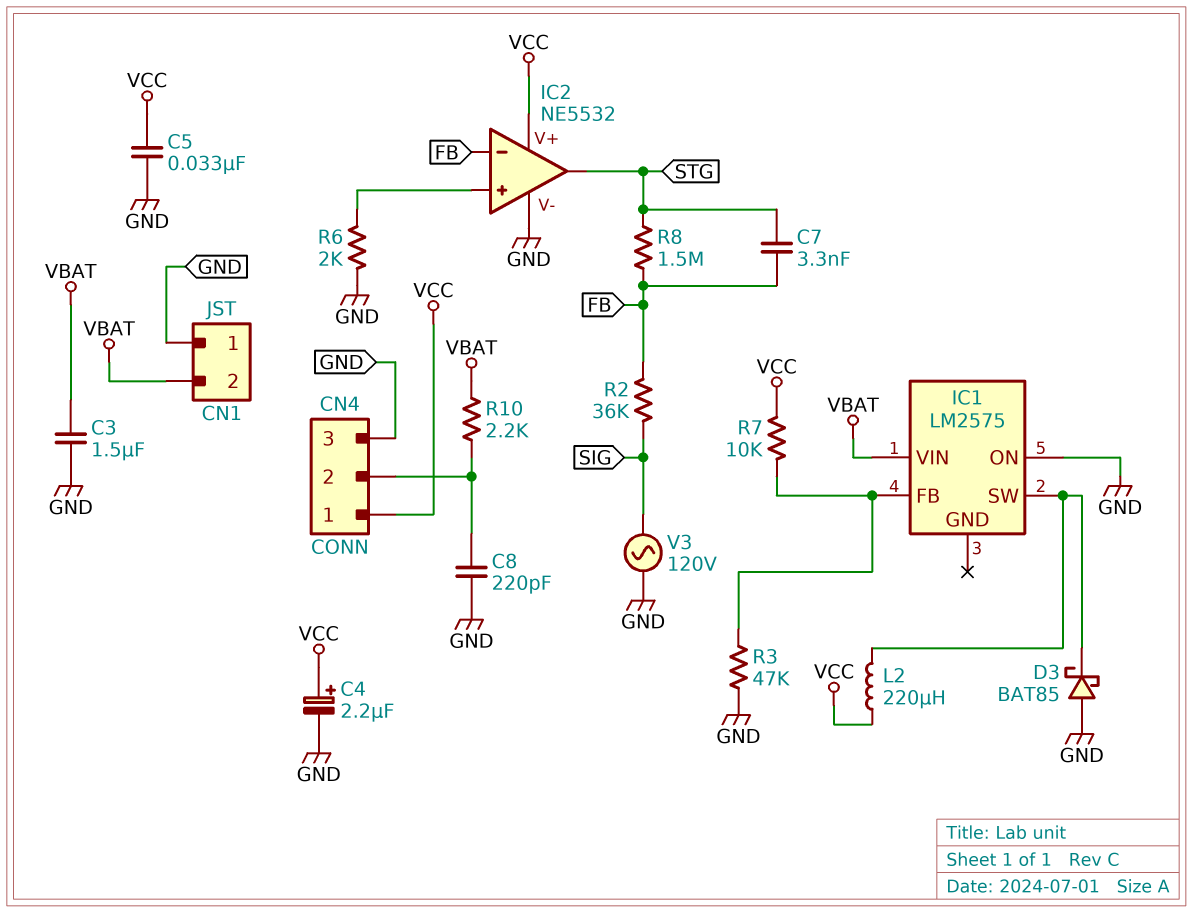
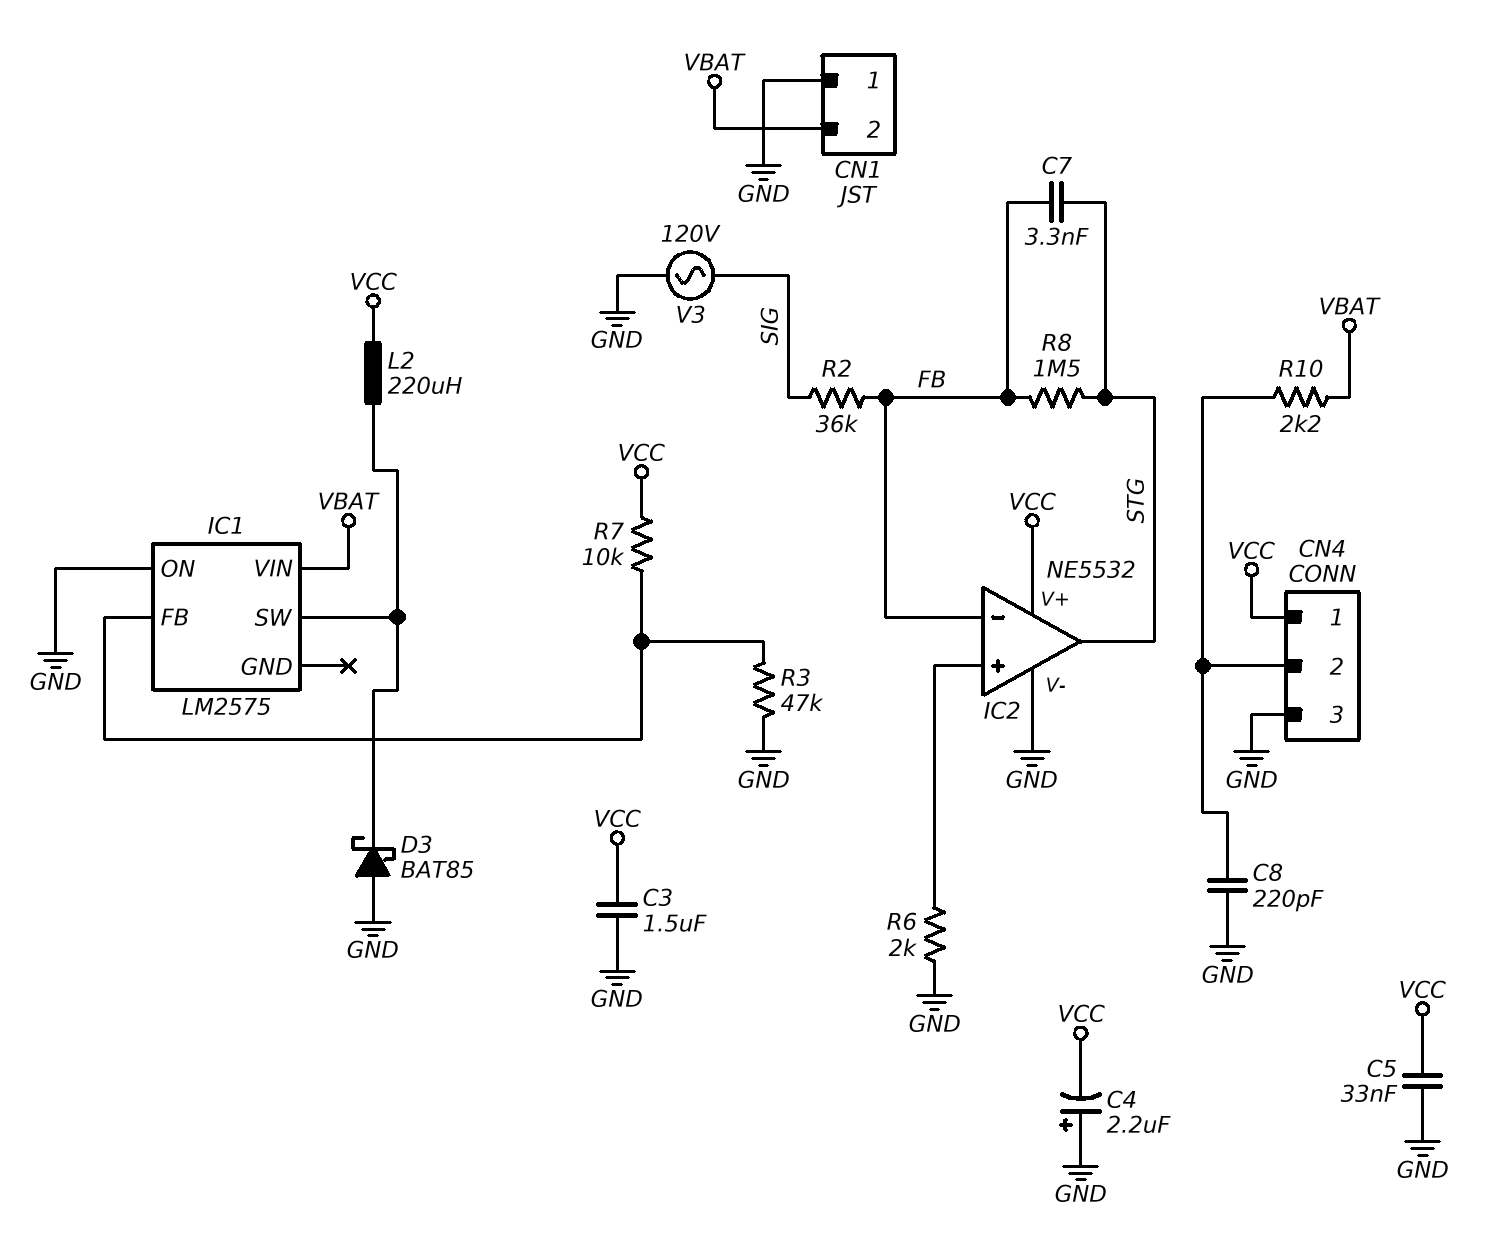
C3: 1.5uF (GND, VBAT) -> 1.5uF (GND, VCC)
C4: 2.2uF (plus VCC, minus GND) -> 2.2uF (plus GND, minus VCC)

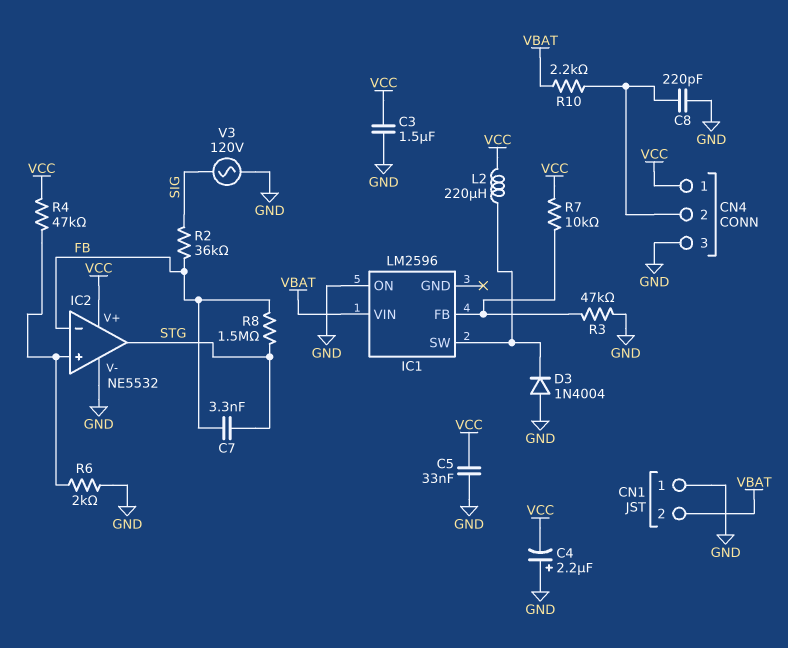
D3: schottky BAT85 (A GND, K IC1/SW) -> diode 1N4004 (A GND, K IC1/SW)
IC1: LM2575 -> LM2596
R4: none -> 47k (IC2/in+, VCC)

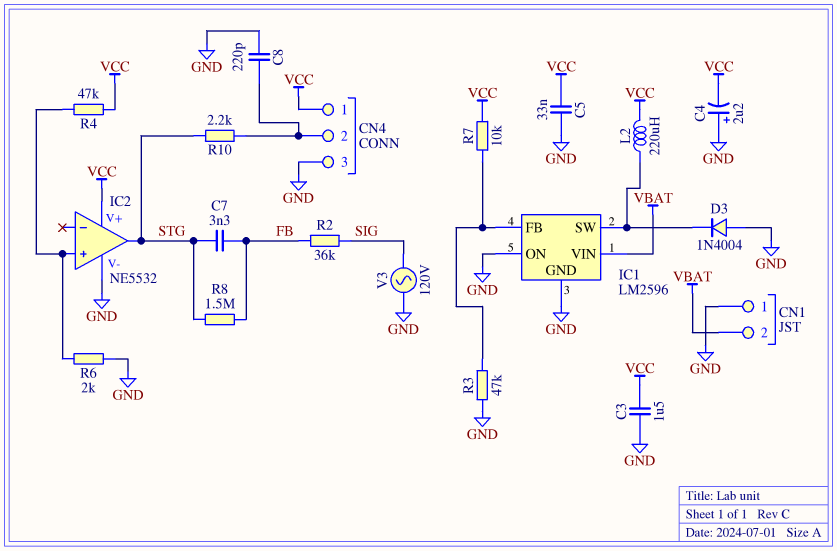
IC1 pin GND: none -> GND
IC2 pin in-: FB -> none
R10: 2.2k (CN4/2, VBAT) -> 2.2k (CN4/2, STG)

